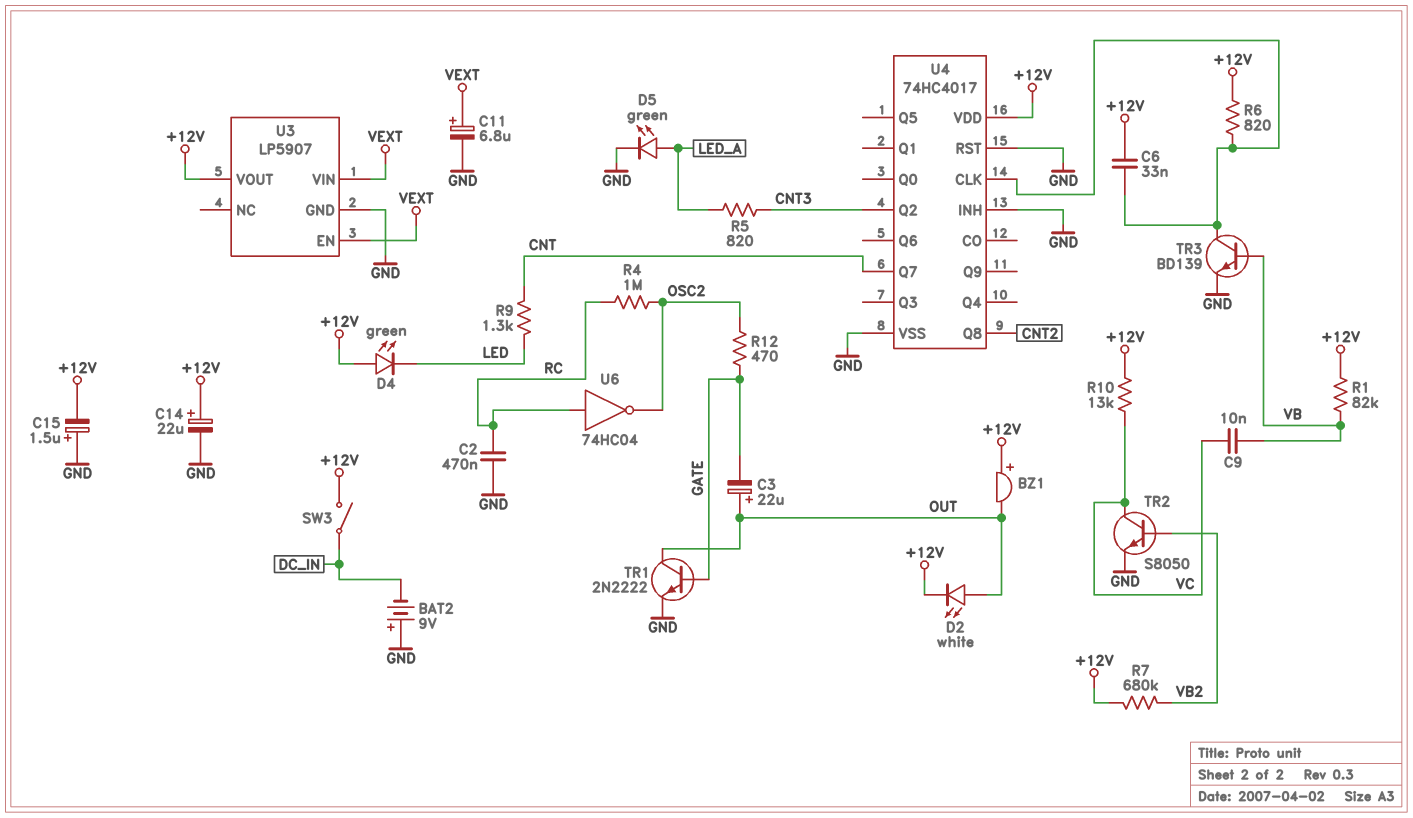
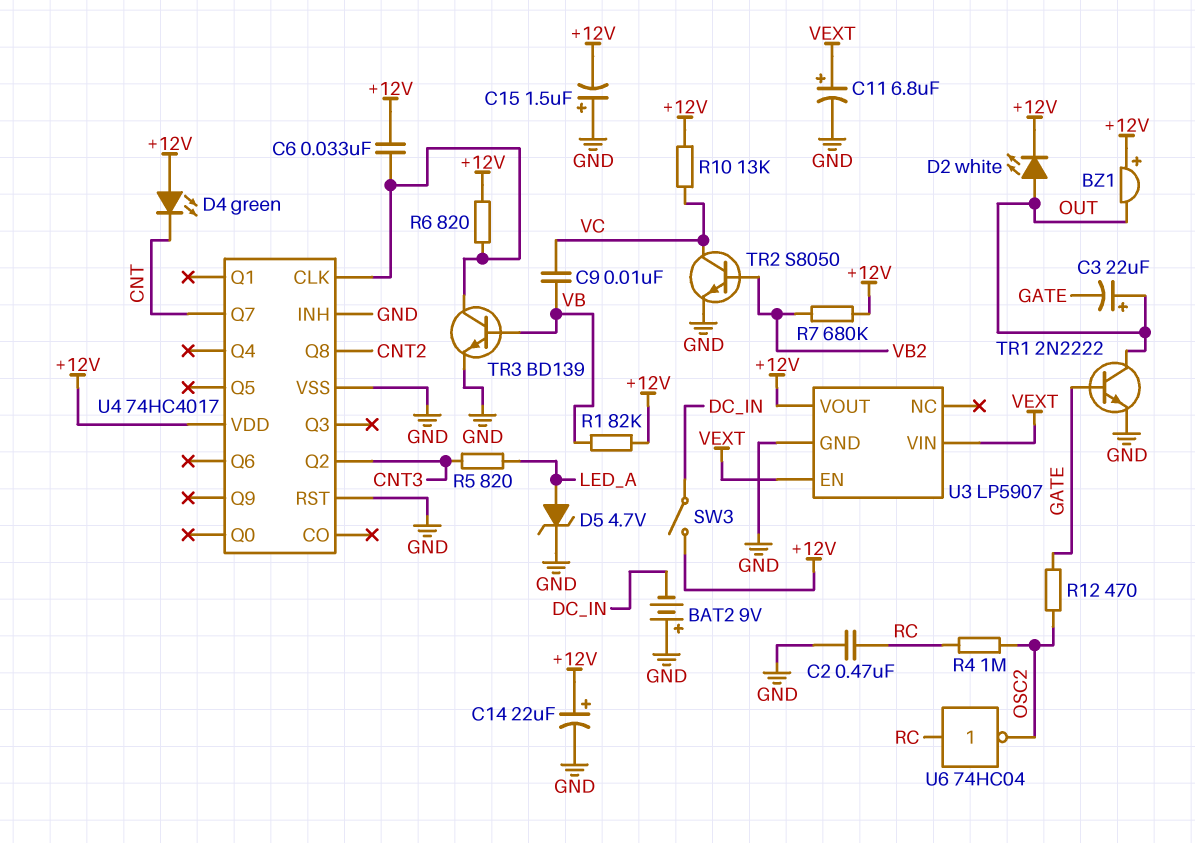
D4: LED green (A +12V, K LED) -> LED green (A +12V, K CNT)
D5: LED green (A LED_A, K GND) -> zener 4.7V (A LED_A, K GND)
R9: 1.3k (CNT, LED) -> none

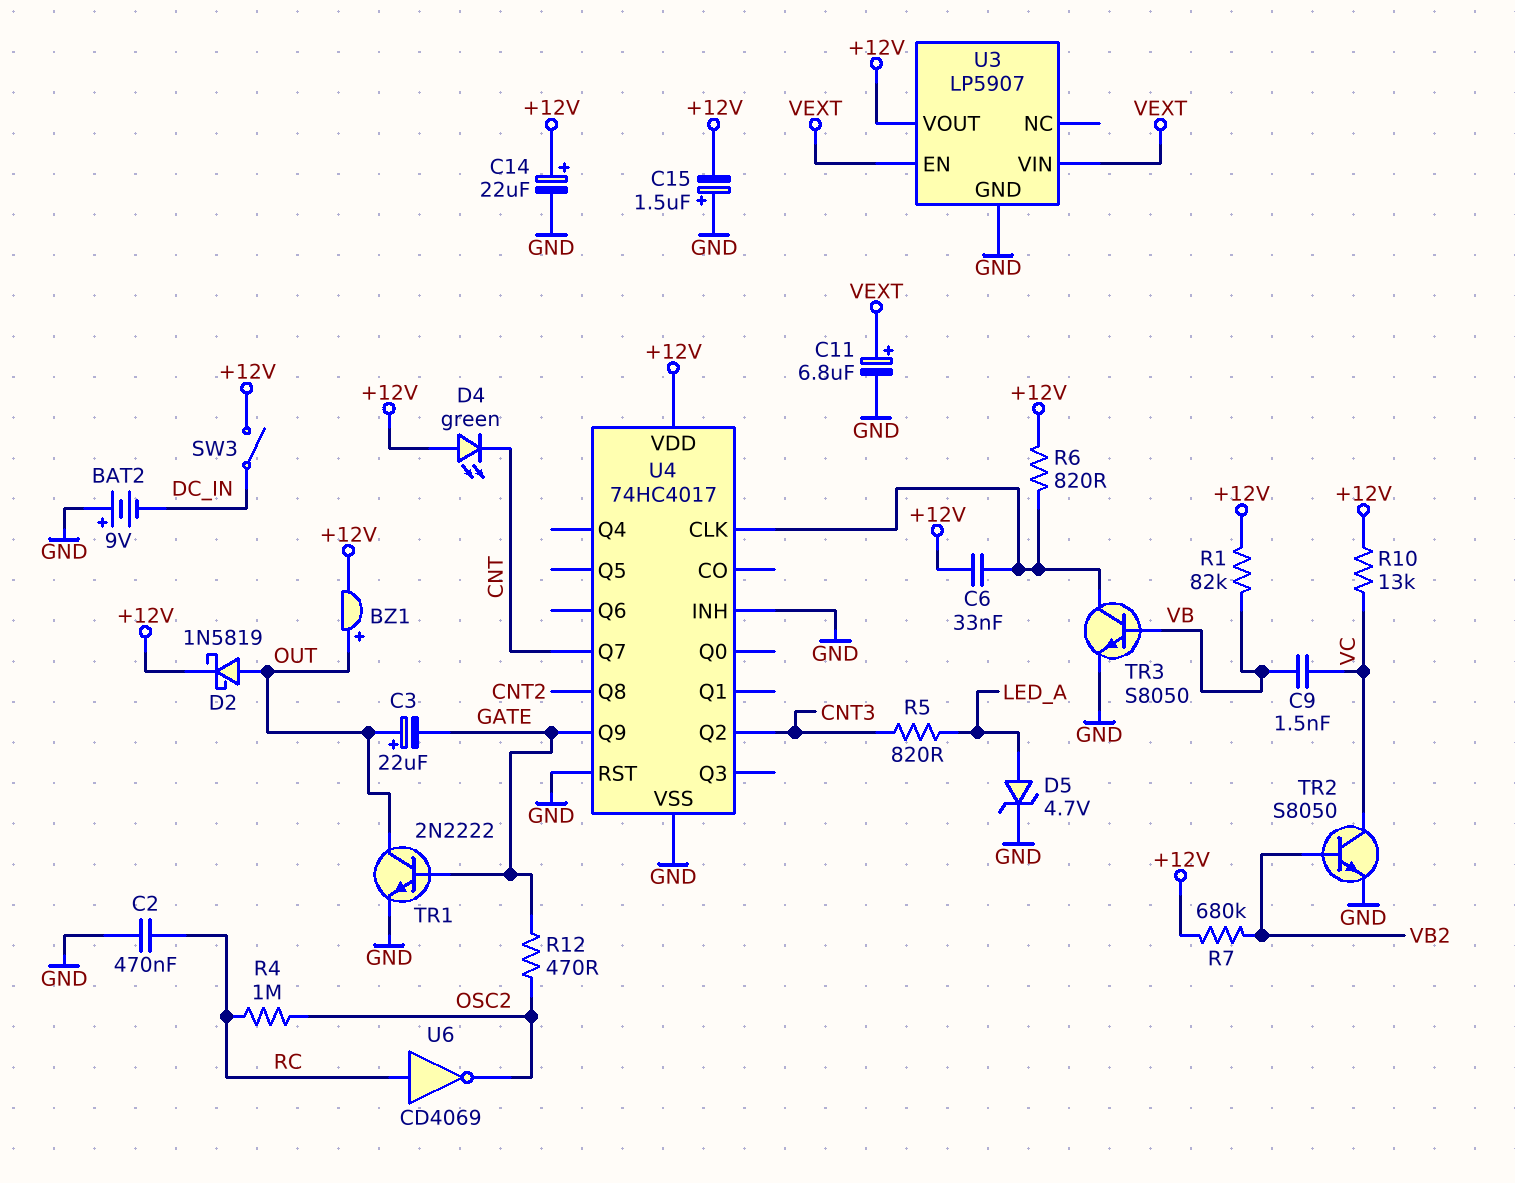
BZ1: buzzer (plus +12V, minus OUT) -> buzzer (plus OUT, minus +12V)
C9: 10nF (VB, VC) -> 1.5nF (VB, VC)
D2: LED white (A OUT, K +12V) -> schottky 1N5819 (A OUT, K +12V)
TR3: NPN BD139 (B VB, C U4/CLK, E GND) -> NPN S8050 (B VB, C U4/CLK, E GND)
U4 pin Q9: none -> GATE
U6: NOT 74HC04 (in RC, out OSC2) -> NOT CD4069 (in RC, out OSC2)

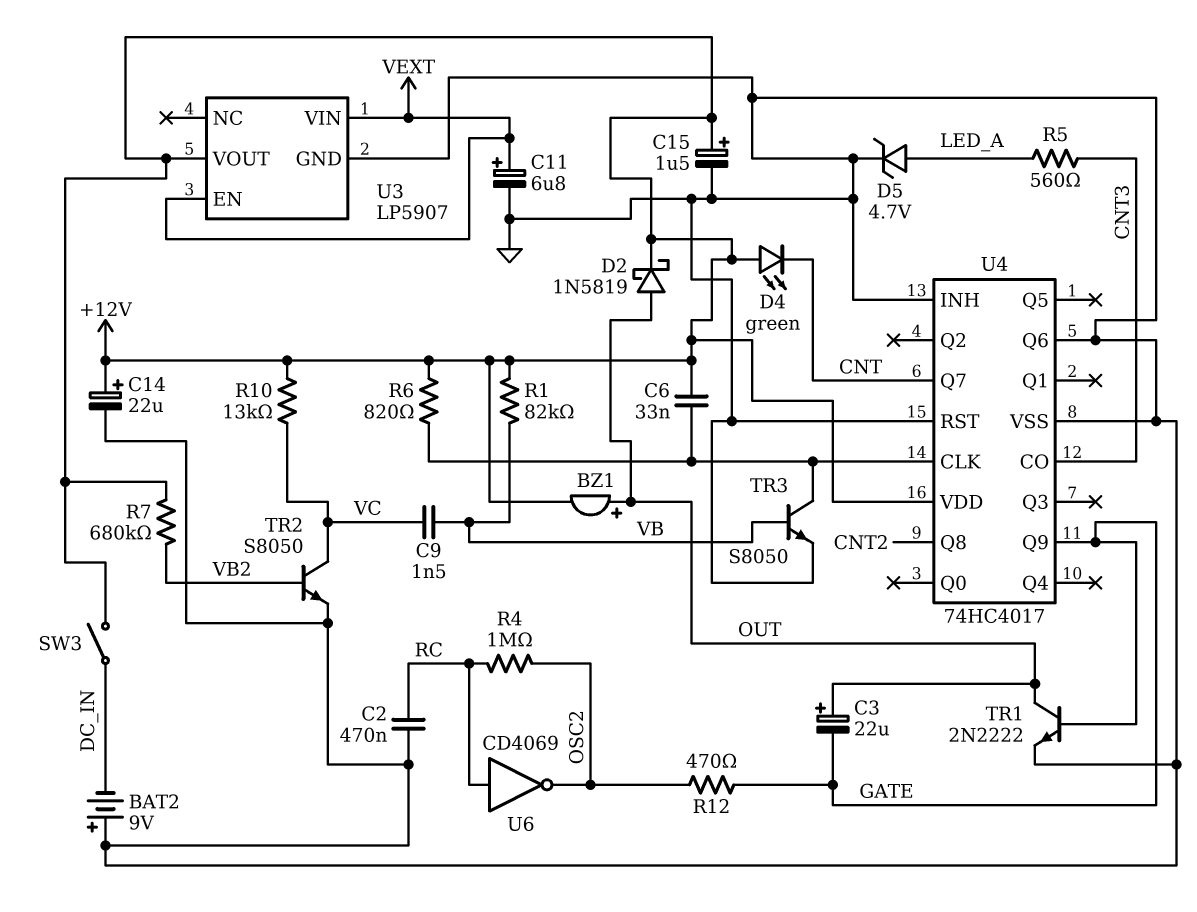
C15: 1.5uF (plus GND, minus +12V) -> 1.5uF (plus +12V, minus GND)
R5: 820 (CNT3, LED_A) -> 560 (CNT3, LED_A)
U4 pin CO: none -> CNT3
U4 pin Q2: CNT3 -> none
U4 pin Q6: none -> GND

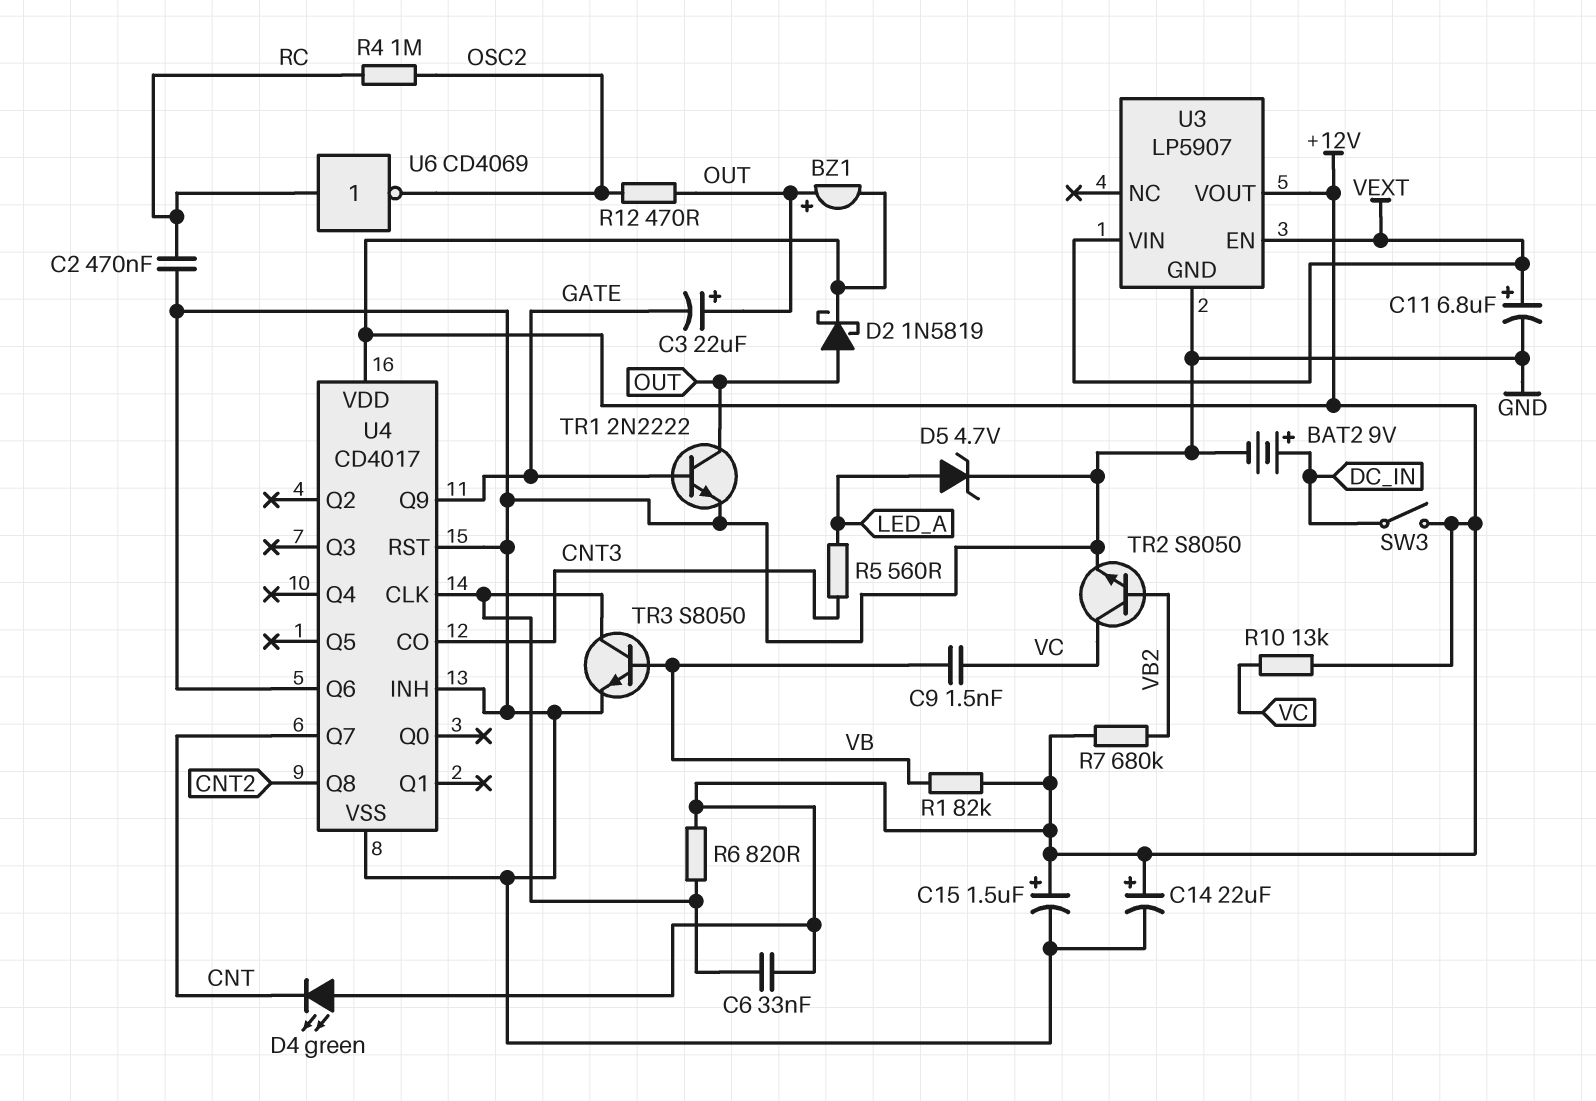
BAT2: 9V (plus GND, minus DC_IN) -> 9V (plus DC_IN, minus GND)
R12: 470 (GATE, OSC2) -> 470 (OSC2, OUT)
U4: 74HC4017 -> CD4017

